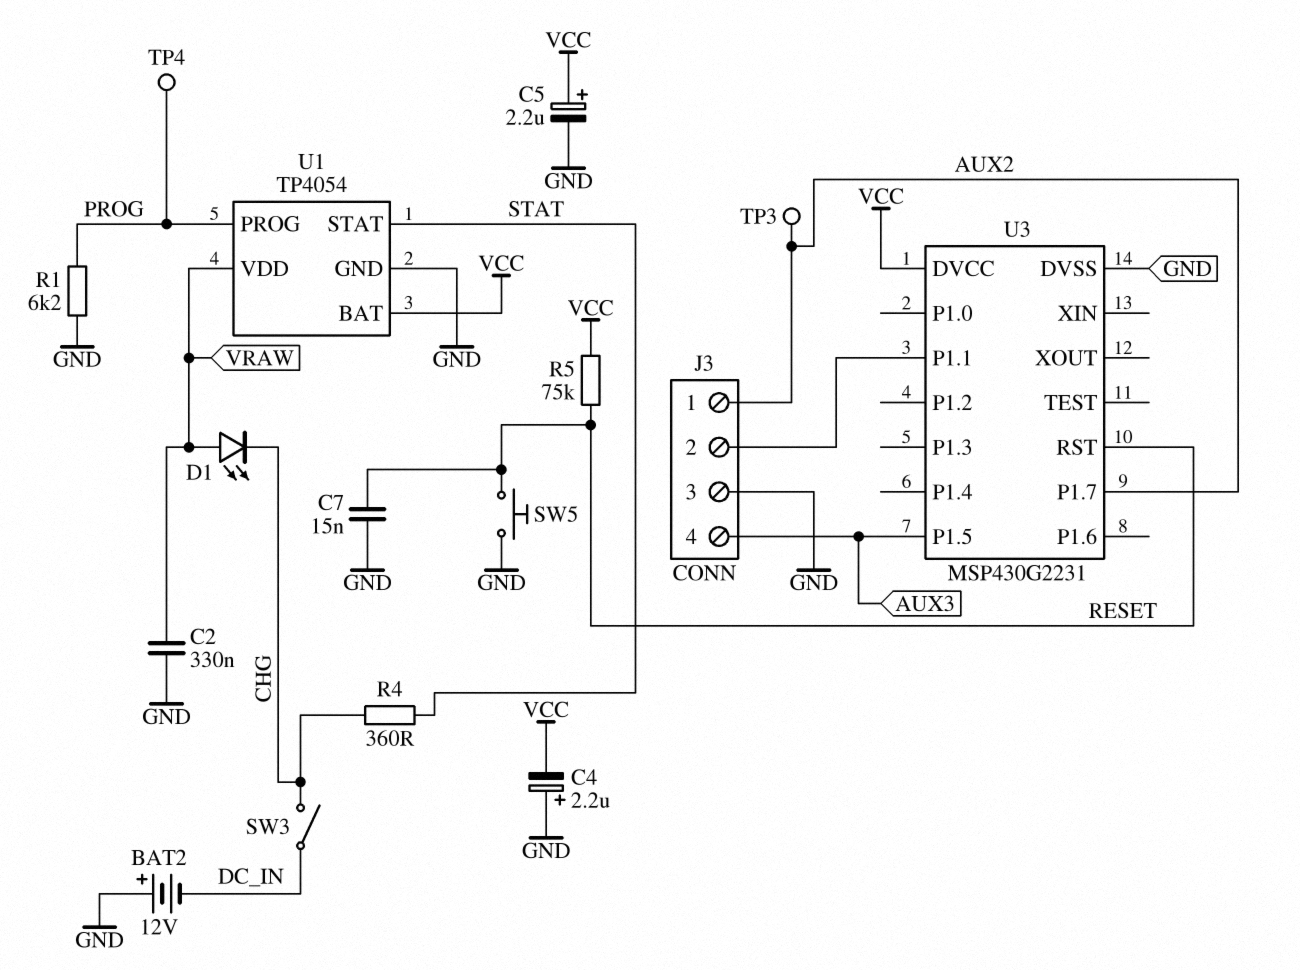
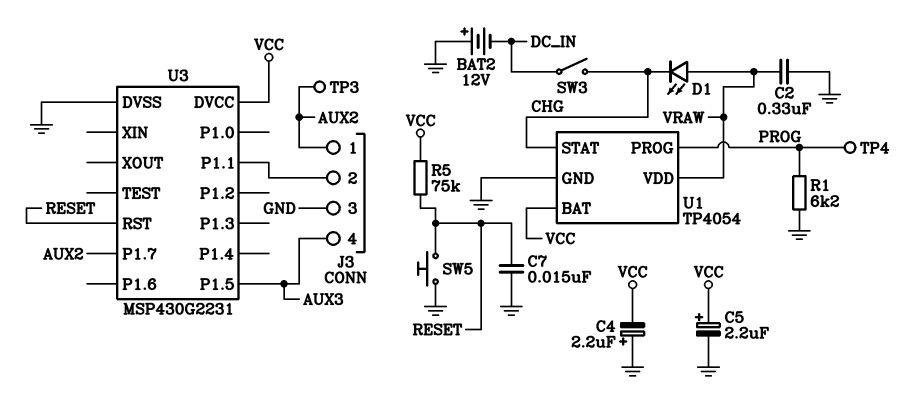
R4: 360 (CHG, STAT) -> none
U1 pin STAT: STAT -> CHG

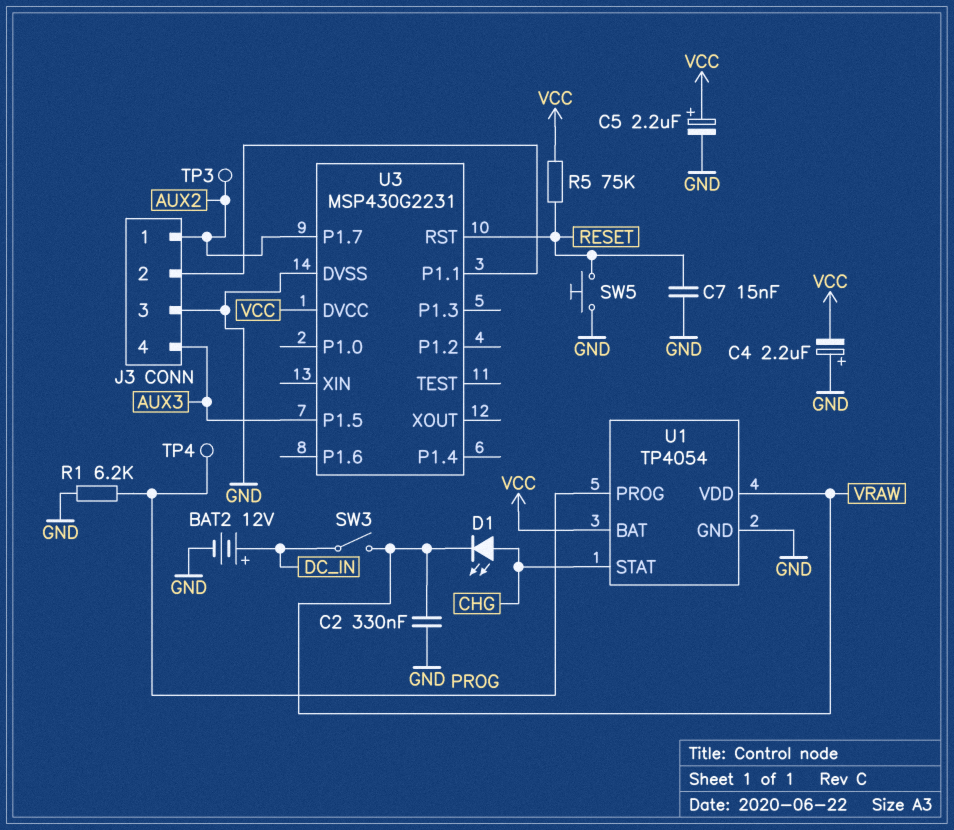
BAT2: 12V (plus GND, minus DC_IN) -> 12V (plus DC_IN, minus GND)
D1: LED (A VRAW, K CHG) -> LED (A CHG, K VRAW)
SW3: switch (CHG, DC_IN) -> switch (DC_IN, VRAW)

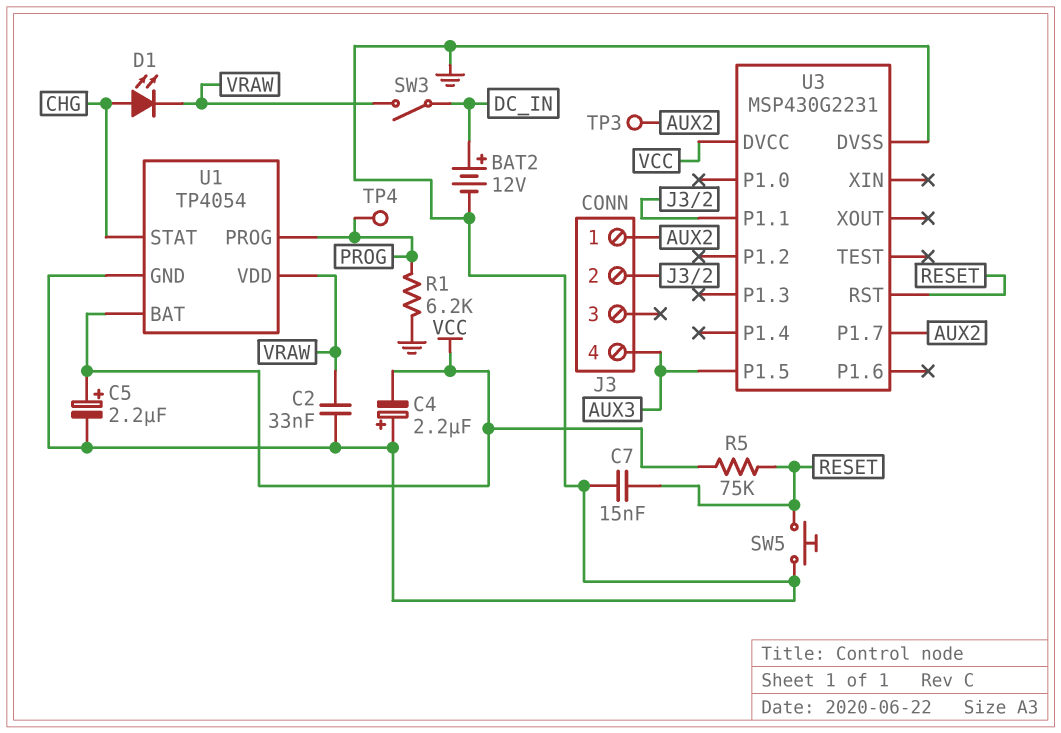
C2: 330nF (GND, VRAW) -> 33nF (GND, VRAW)
J3 pin 3: GND -> none

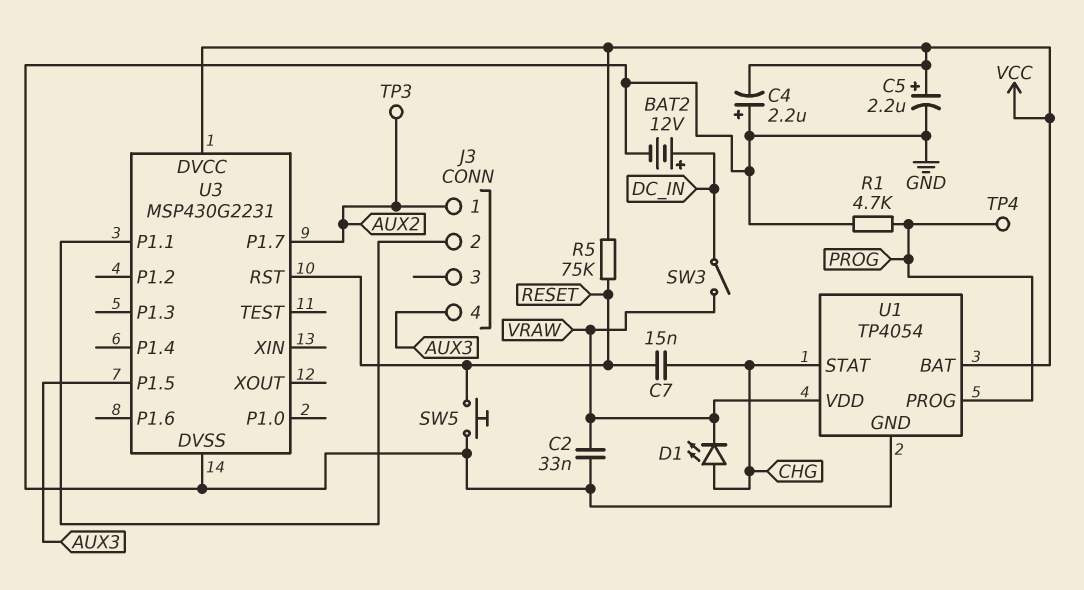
C7: 15nF (GND, RESET) -> 15nF (CHG, RESET)
R1: 6.2k (GND, PROG) -> 4.7k (GND, PROG)

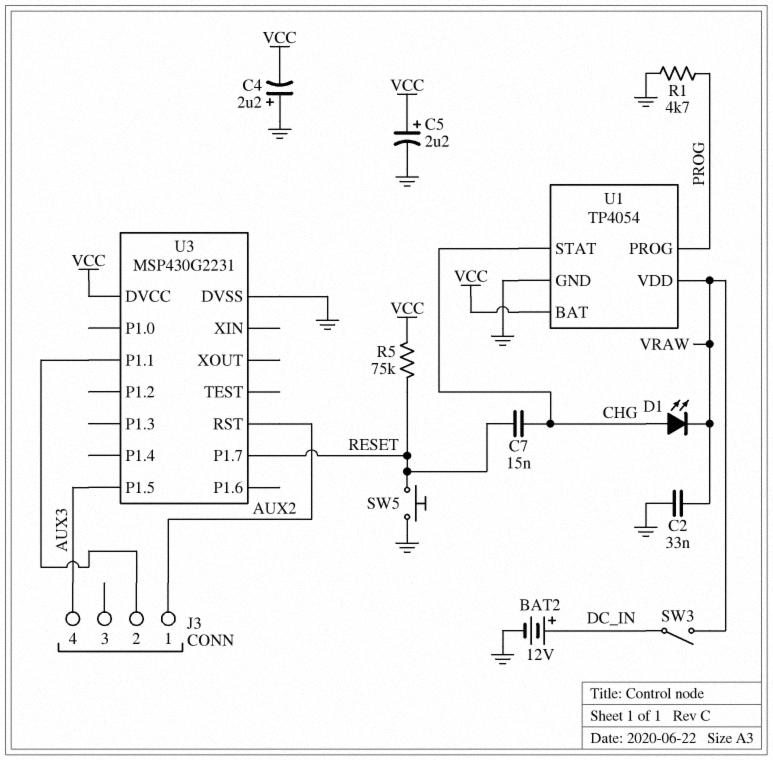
TP3: test point (AUX2) -> none
TP4: test point (PROG) -> none
U3 pin P1.7: AUX2 -> RESET
U3 pin RST: RESET -> AUX2

